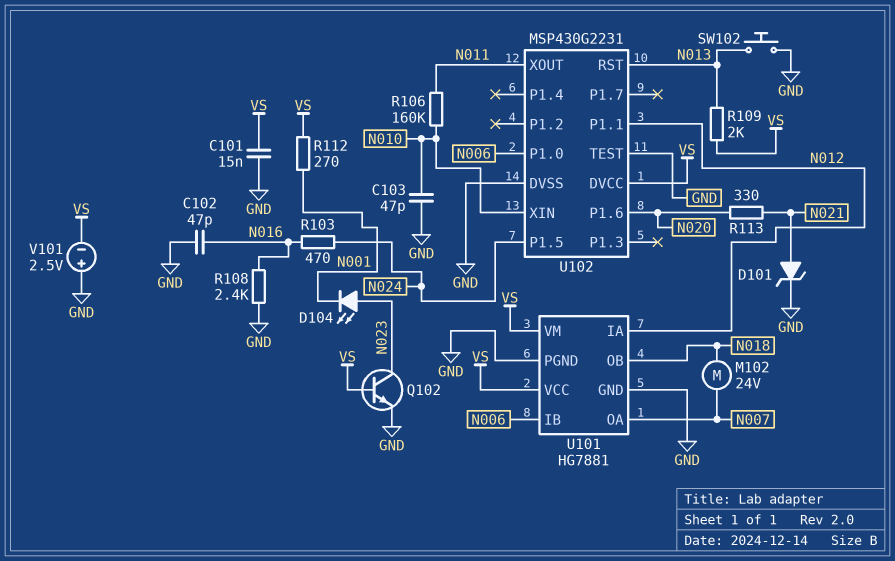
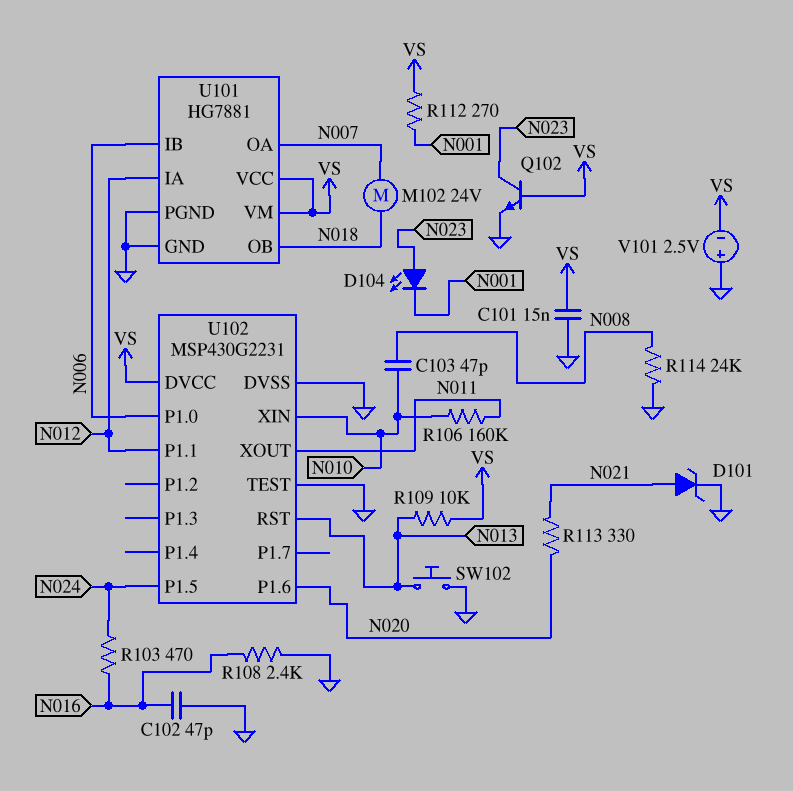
C103: 47pF (GND, N010) -> 47pF (N008, N010)
R109: 2k (N013, VS) -> 10k (N013, VS)
R114: none -> 24k (GND, N008)

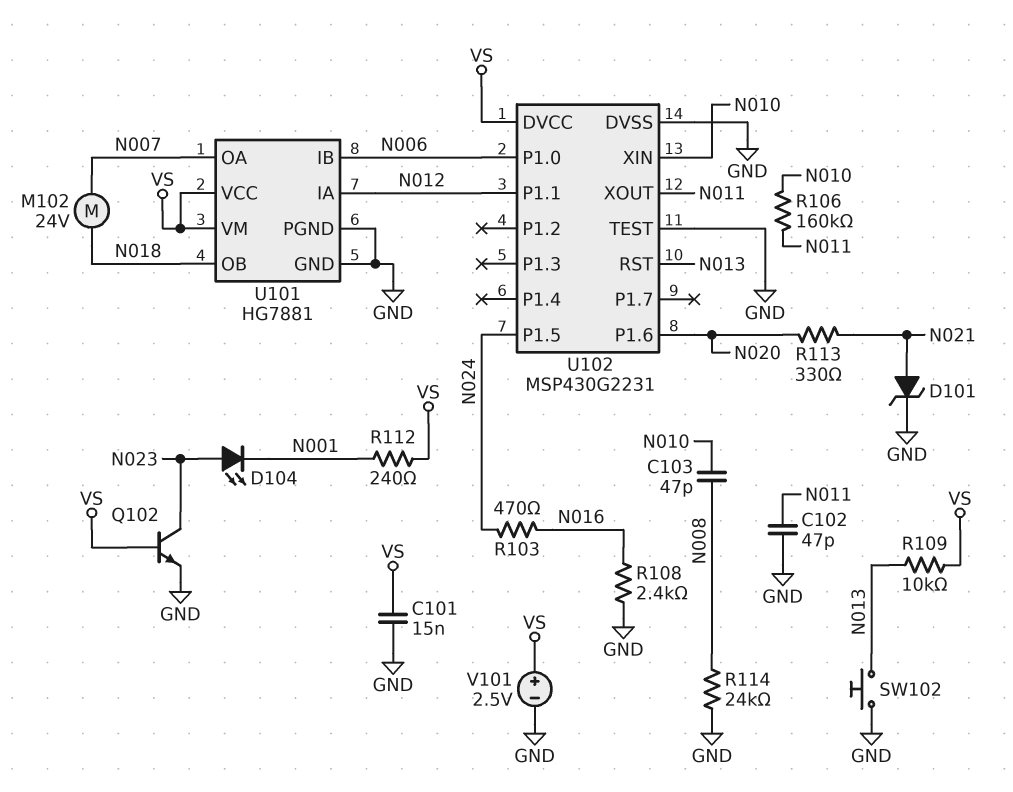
C102: 47pF (GND, N016) -> 47pF (GND, N011)
R112: 270 (N001, VS) -> 240 (N001, VS)
V101: 2.5V (plus GND, minus VS) -> 2.5V (plus VS, minus GND)

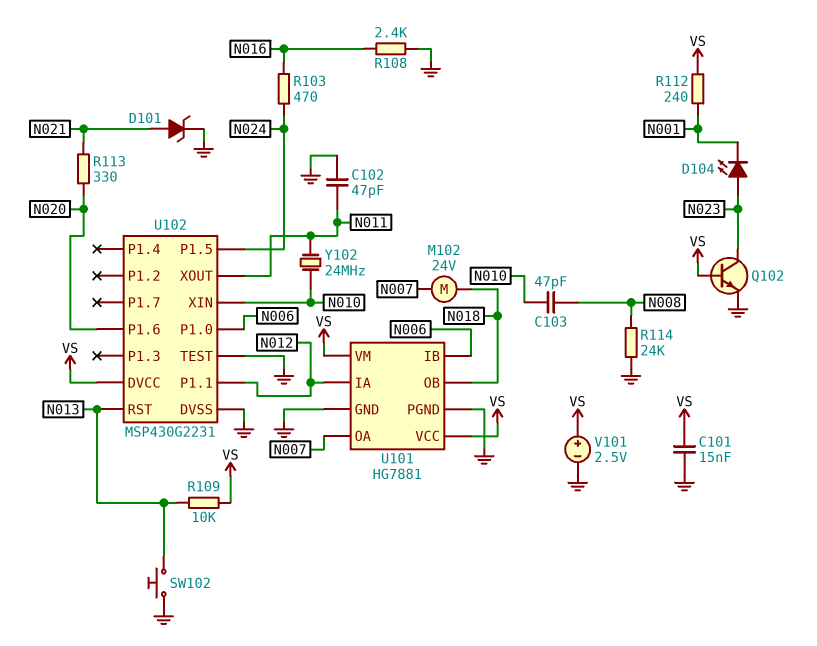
R106: 160k (N010, N011) -> none
Y102: none -> 24MHz (N010, N011)

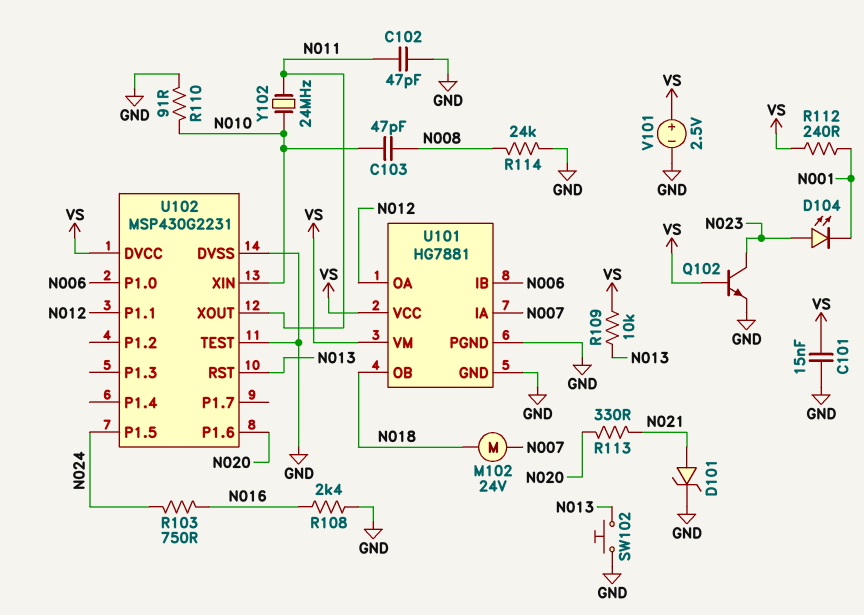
R103: 470 (N016, N024) -> 750 (N016, N024)
R110: none -> 91 (GND, N010)
U101 pin IA: N012 -> N007
U101 pin OA: N007 -> N012

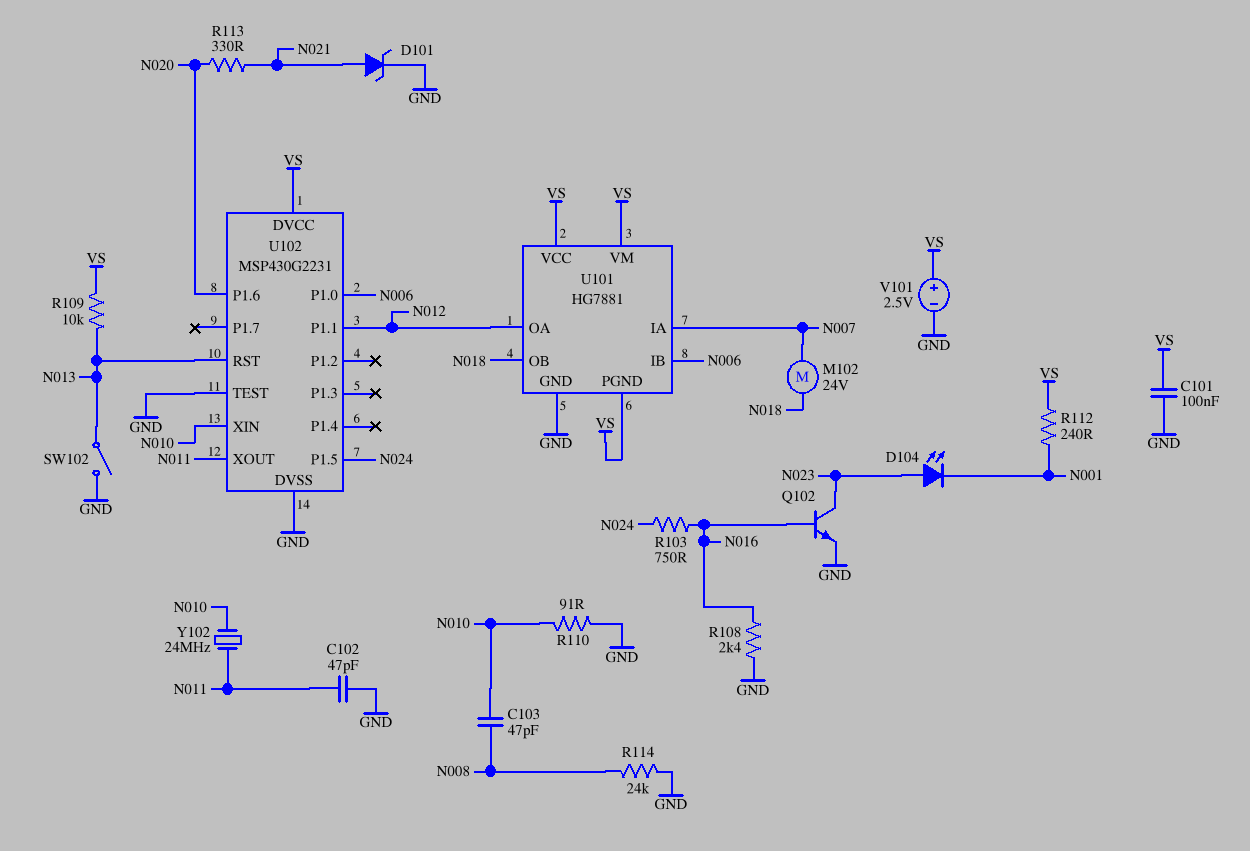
C101: 15nF (GND, VS) -> 100nF (GND, VS)
Q102: NPN (B VS, C N023, E GND) -> NPN (B N016, C N023, E GND)
SW102: button (GND, N013) -> switch (GND, N013)
U101 pin PGND: GND -> VS

